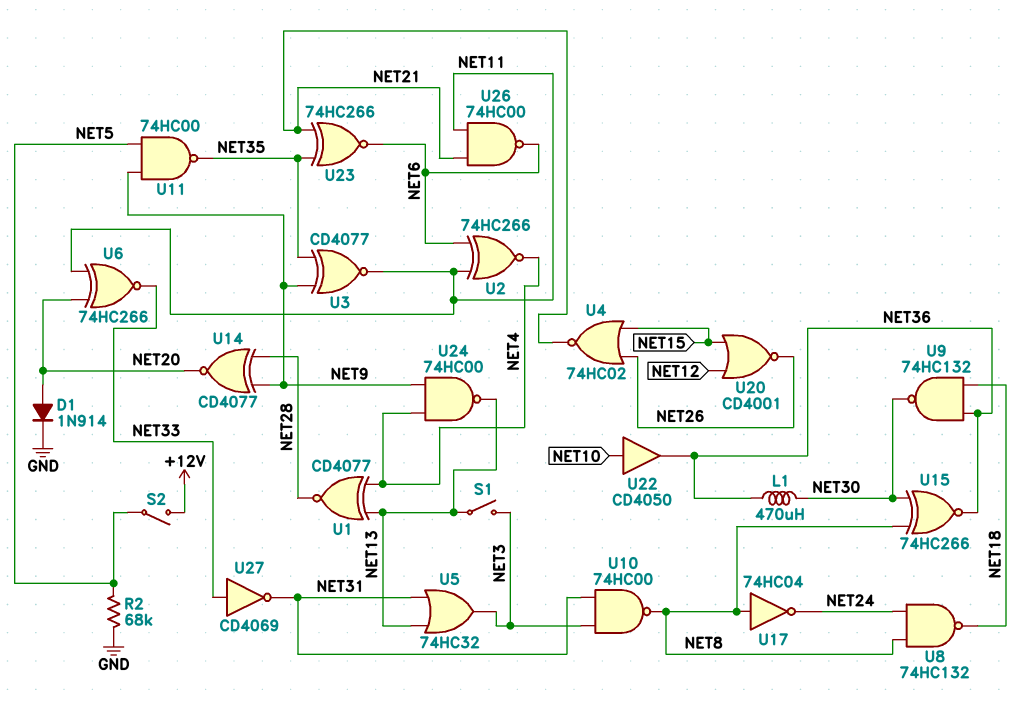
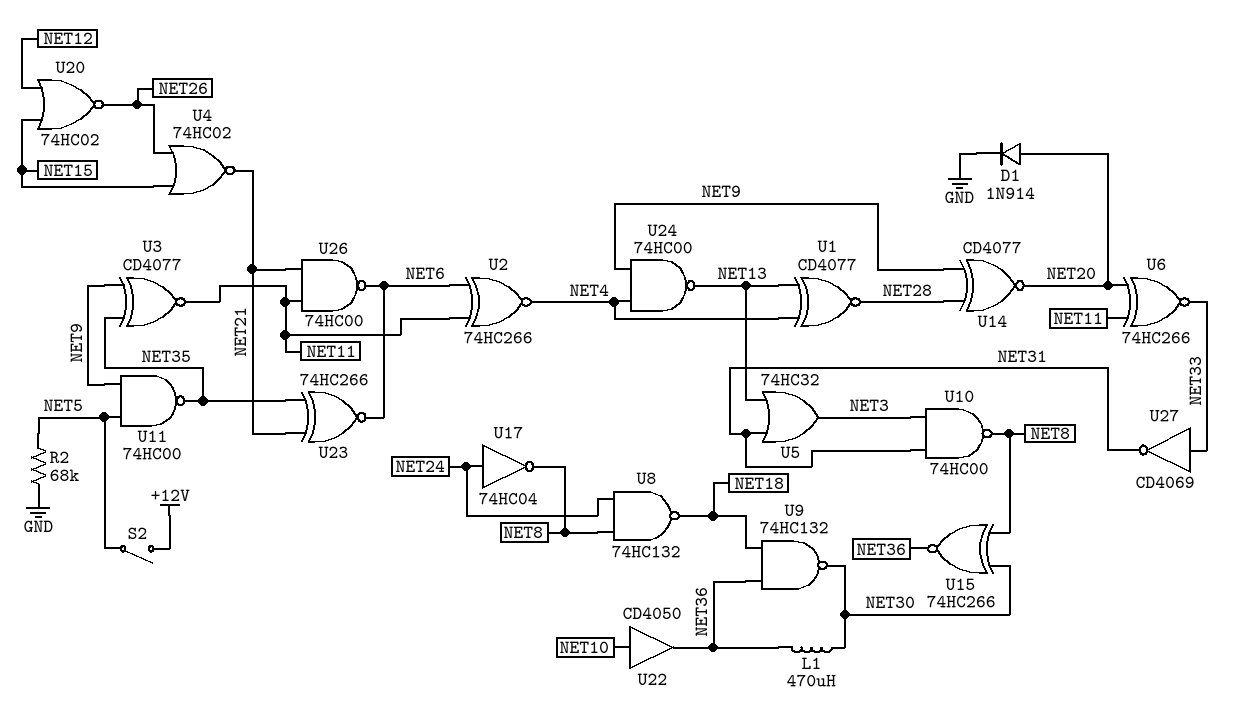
S1: switch (NET3, NET13) -> none
U17: NOT 74HC04 (in NET8, out NET24) -> NOT 74HC04 (in NET24, out NET8)
U20: NOR CD4001 (in NET12, in NET15, out NET26) -> NOR 74HC02 (in NET12, in NET15, out NET26)

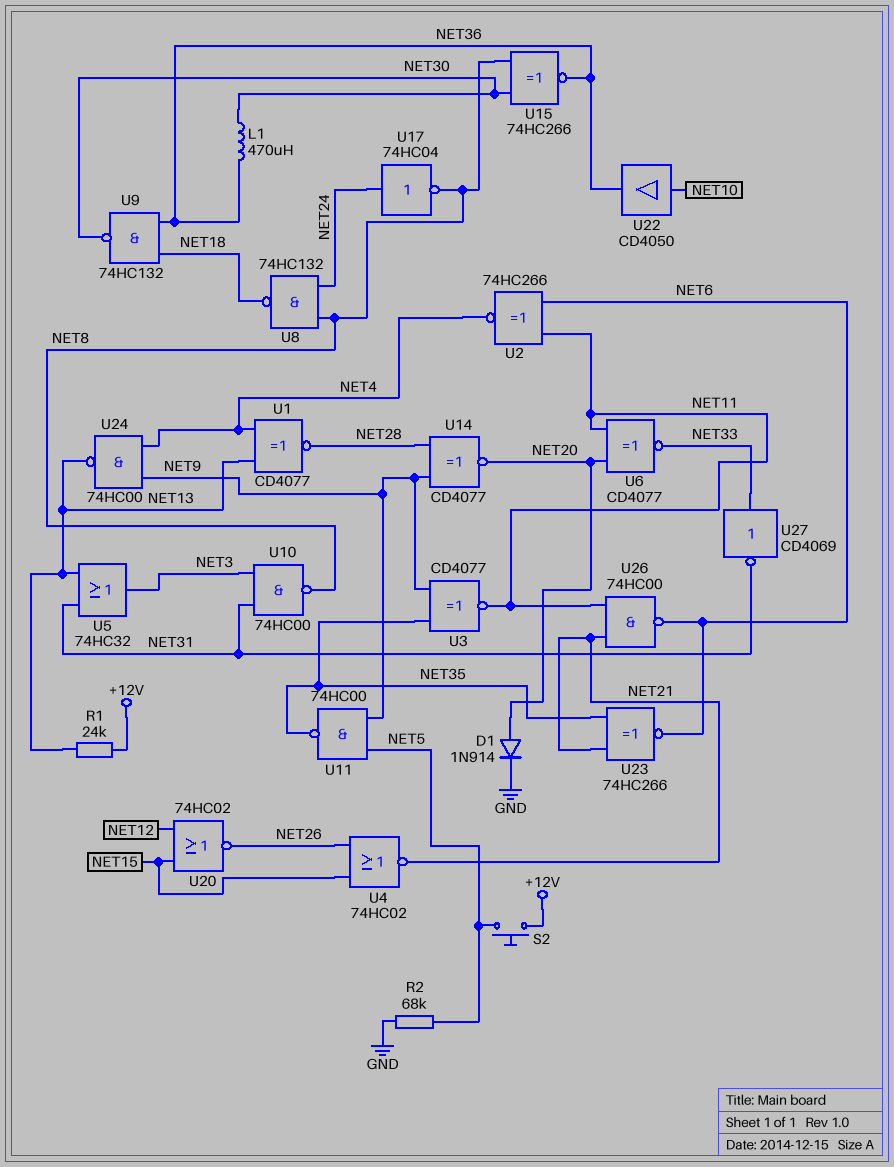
R1: none -> 24k (+12V, NET13)
S2: switch (+12V, NET5) -> button (+12V, NET5)
U6: XNOR 74HC266 (in NET11, in NET20, out NET33) -> XNOR CD4077 (in NET11, in NET20, out NET33)

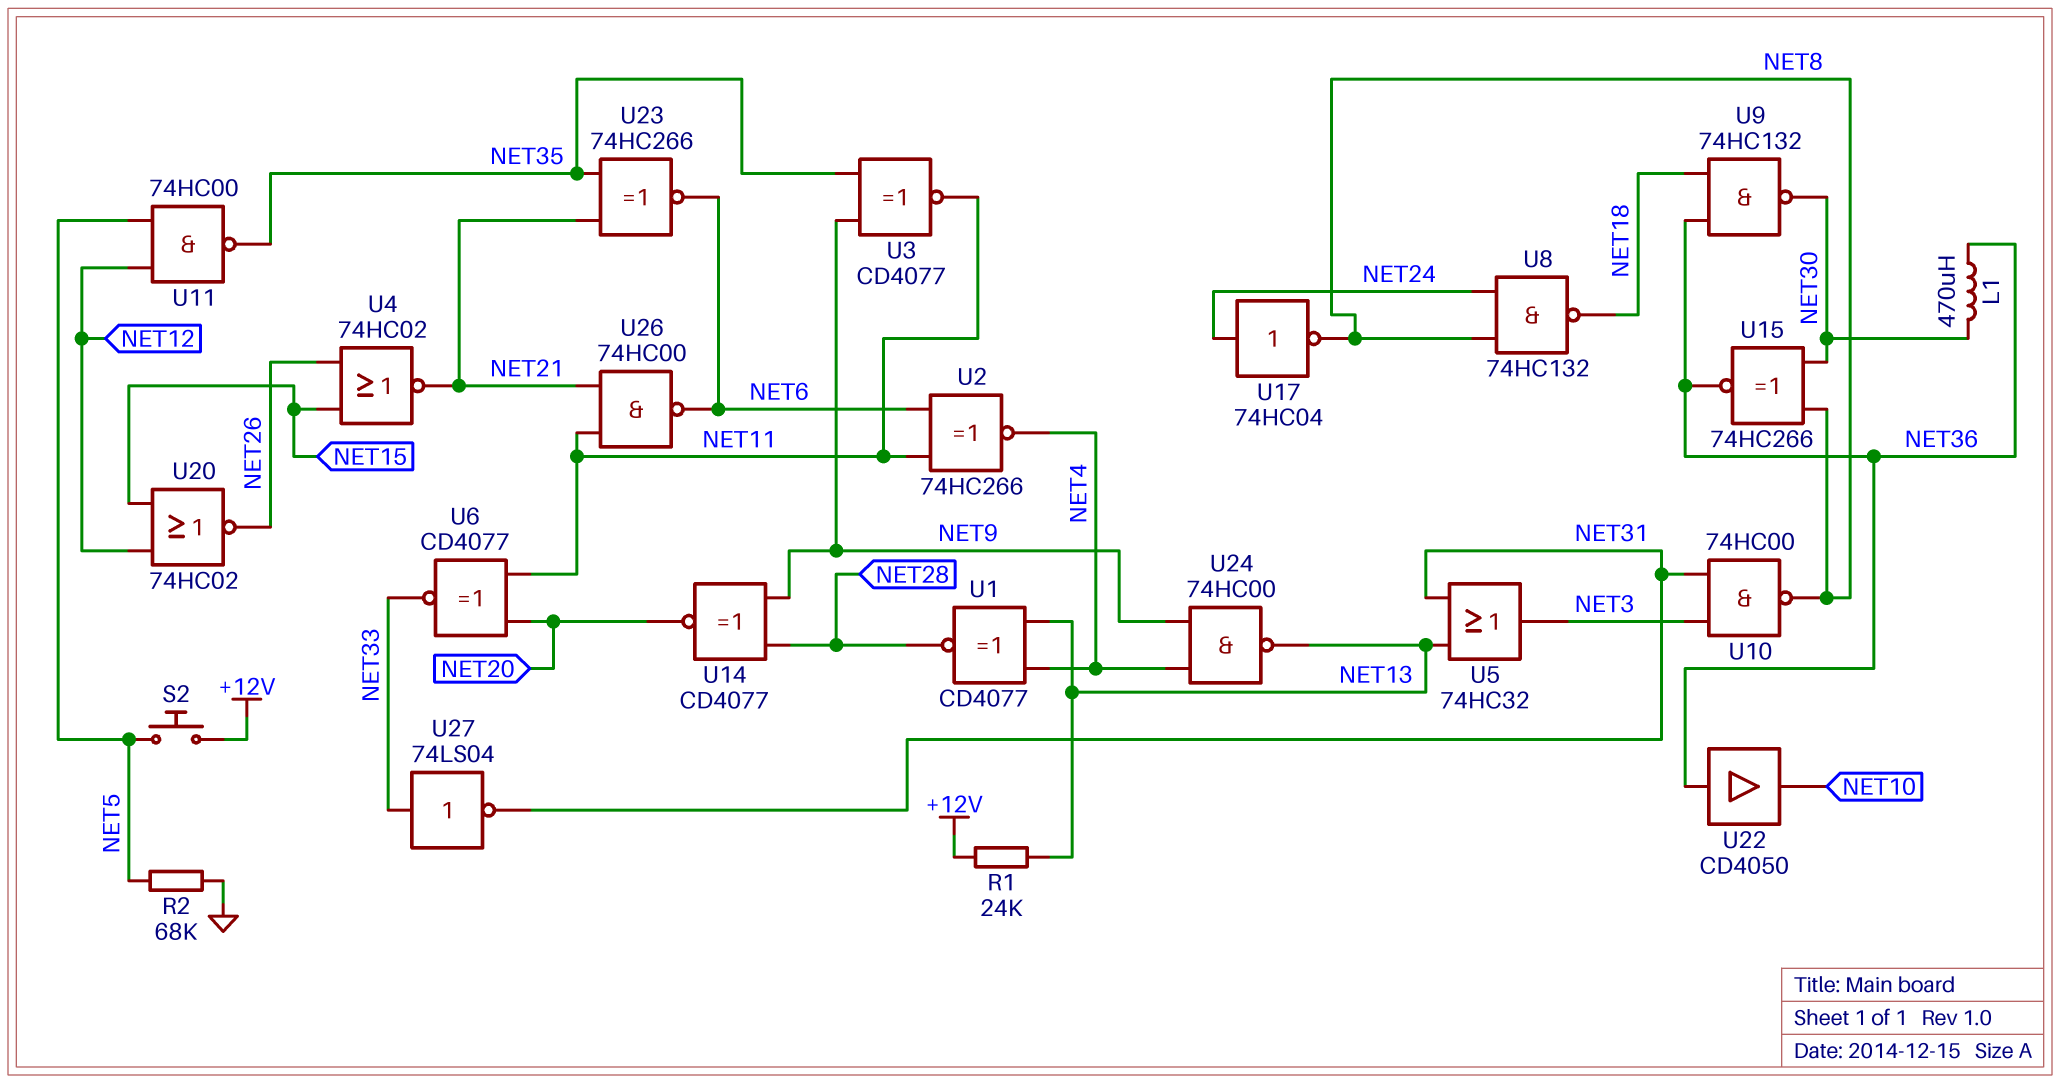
D1: diode 1N914 (A NET20, K GND) -> none
U11: NAND 74HC00 (in NET5, in NET9, out NET35) -> NAND 74HC00 (in NET5, in NET12, out NET35)
U22: buffer CD4050 (in NET10, out NET36) -> buffer CD4050 (in NET36, out NET10)
U27: NOT CD4069 (in NET33, out NET31) -> NOT 74LS04 (in NET33, out NET31)

